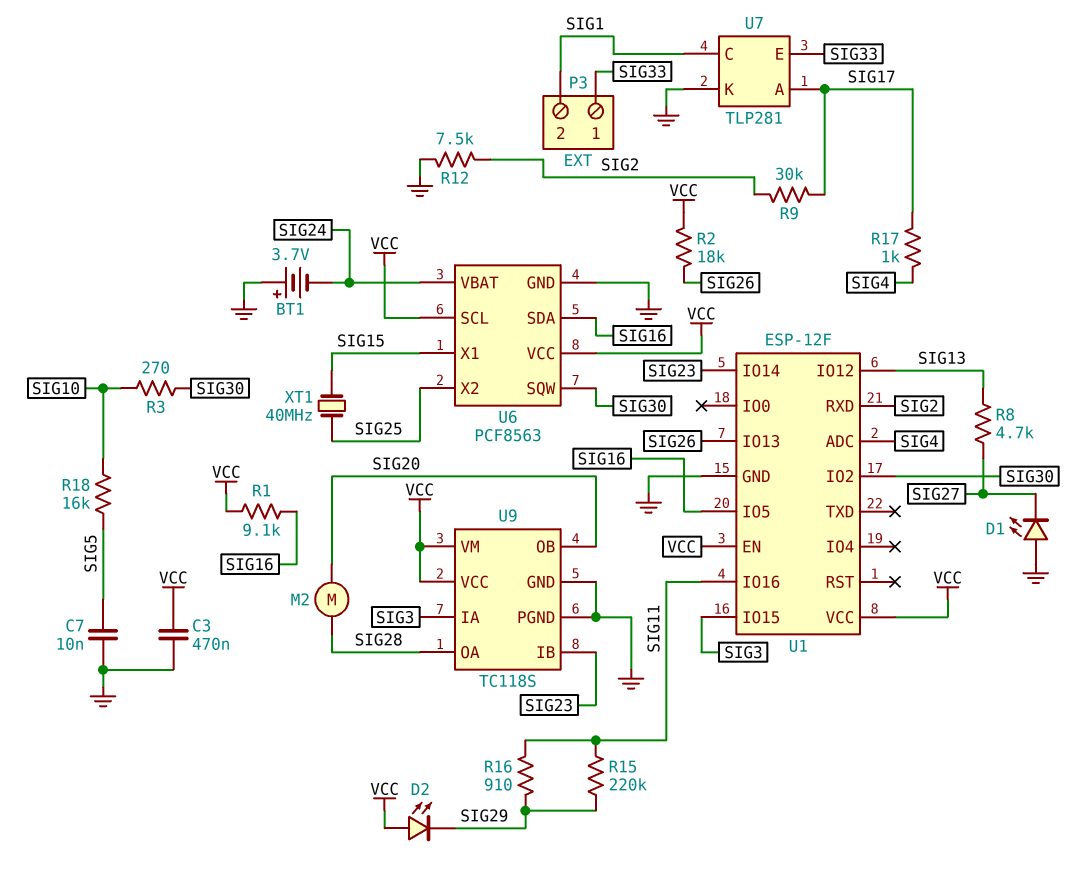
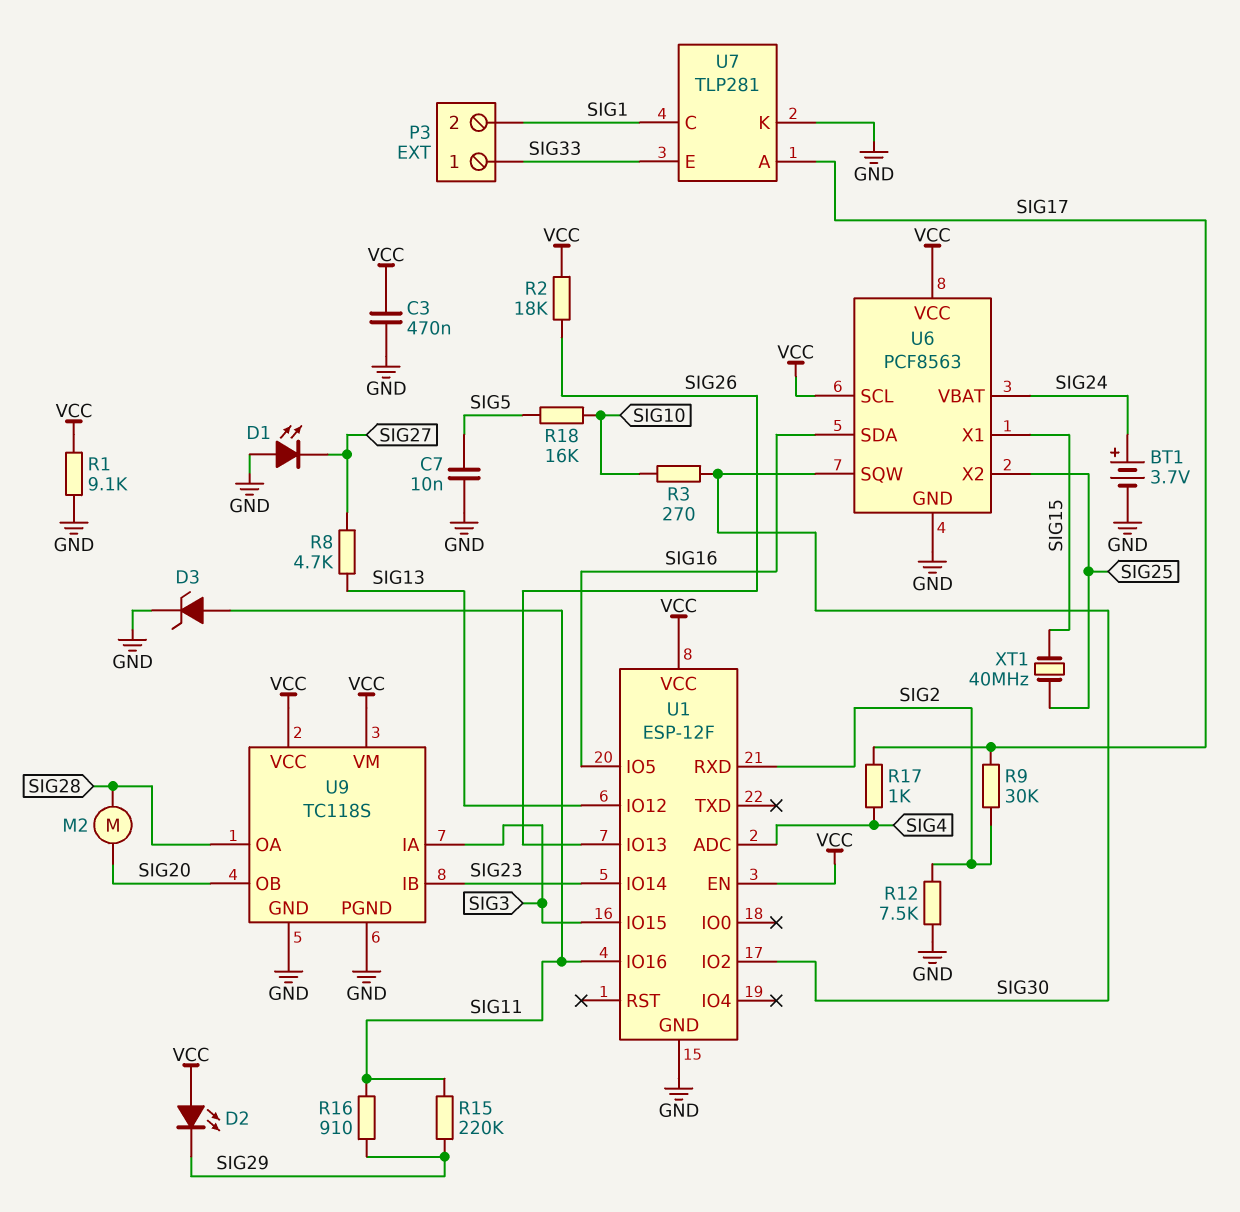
BT1: 3.7V (plus GND, minus SIG24) -> 3.7V (plus SIG24, minus GND)
D3: none -> zener (A SIG11, K GND)
R1: 9.1k (SIG16, VCC) -> 9.1k (GND, VCC)

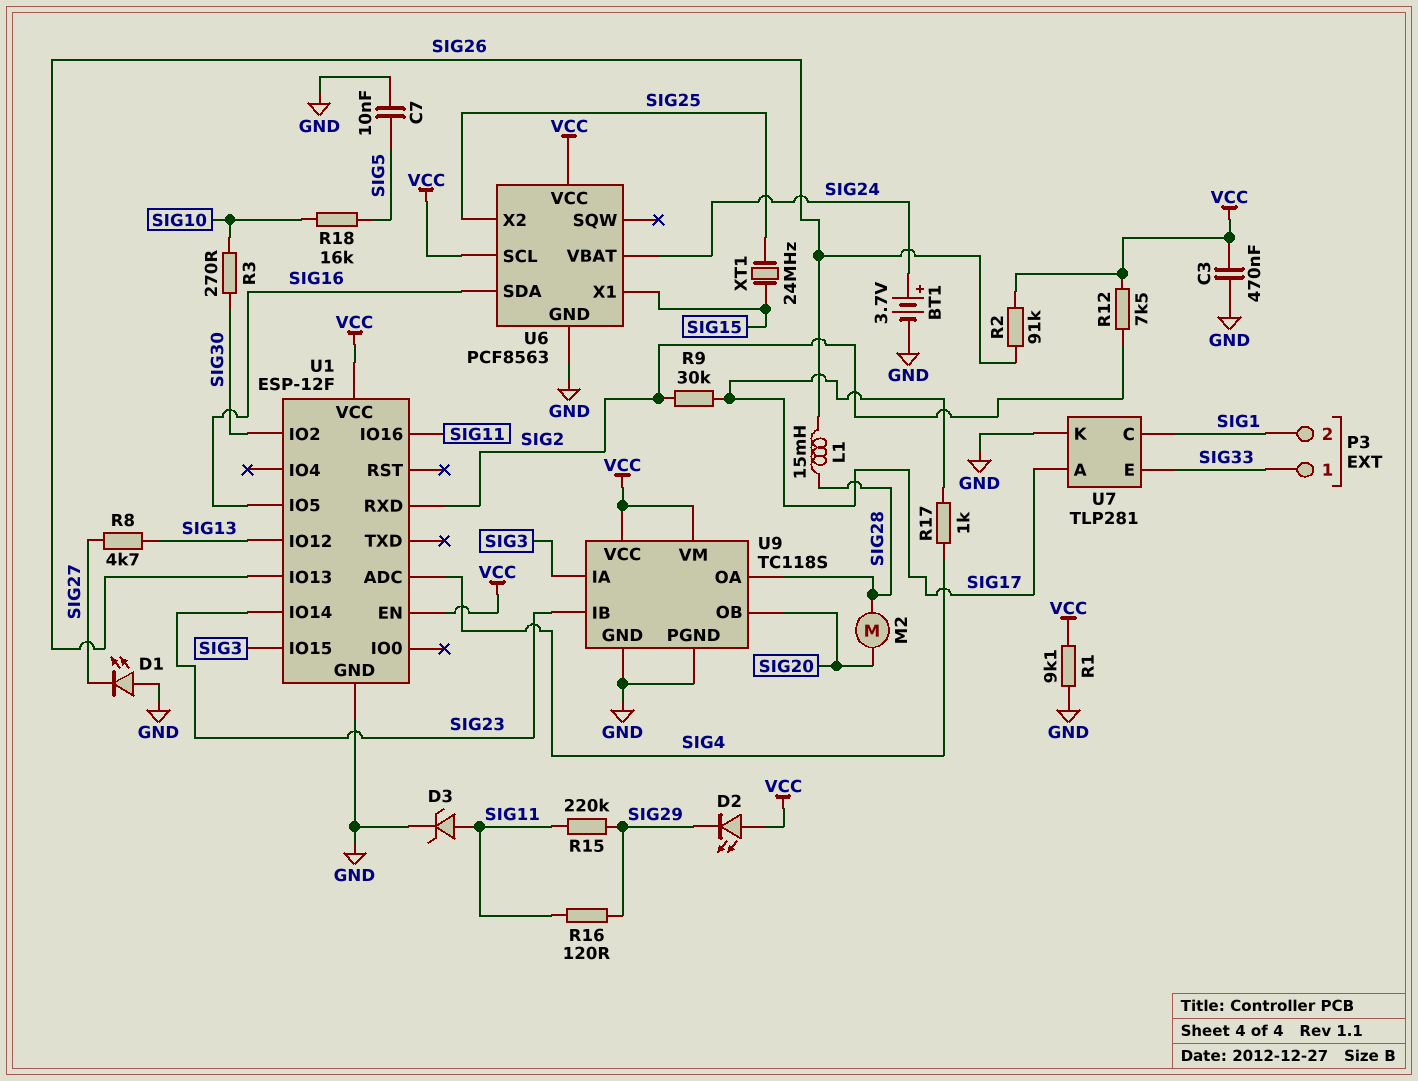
L1: none -> 15mH (SIG26, SIG28)
R2: 18k (SIG26, VCC) -> 91k (SIG26, VCC)
R12: 7.5k (GND, SIG2) -> 7.5k (SIG2, VCC)
R16: 910 (SIG11, SIG29) -> 120 (SIG11, SIG29)
U6 pin SQW: SIG30 -> none
XT1: 40MHz (SIG15, SIG25) -> 24MHz (SIG15, SIG25)

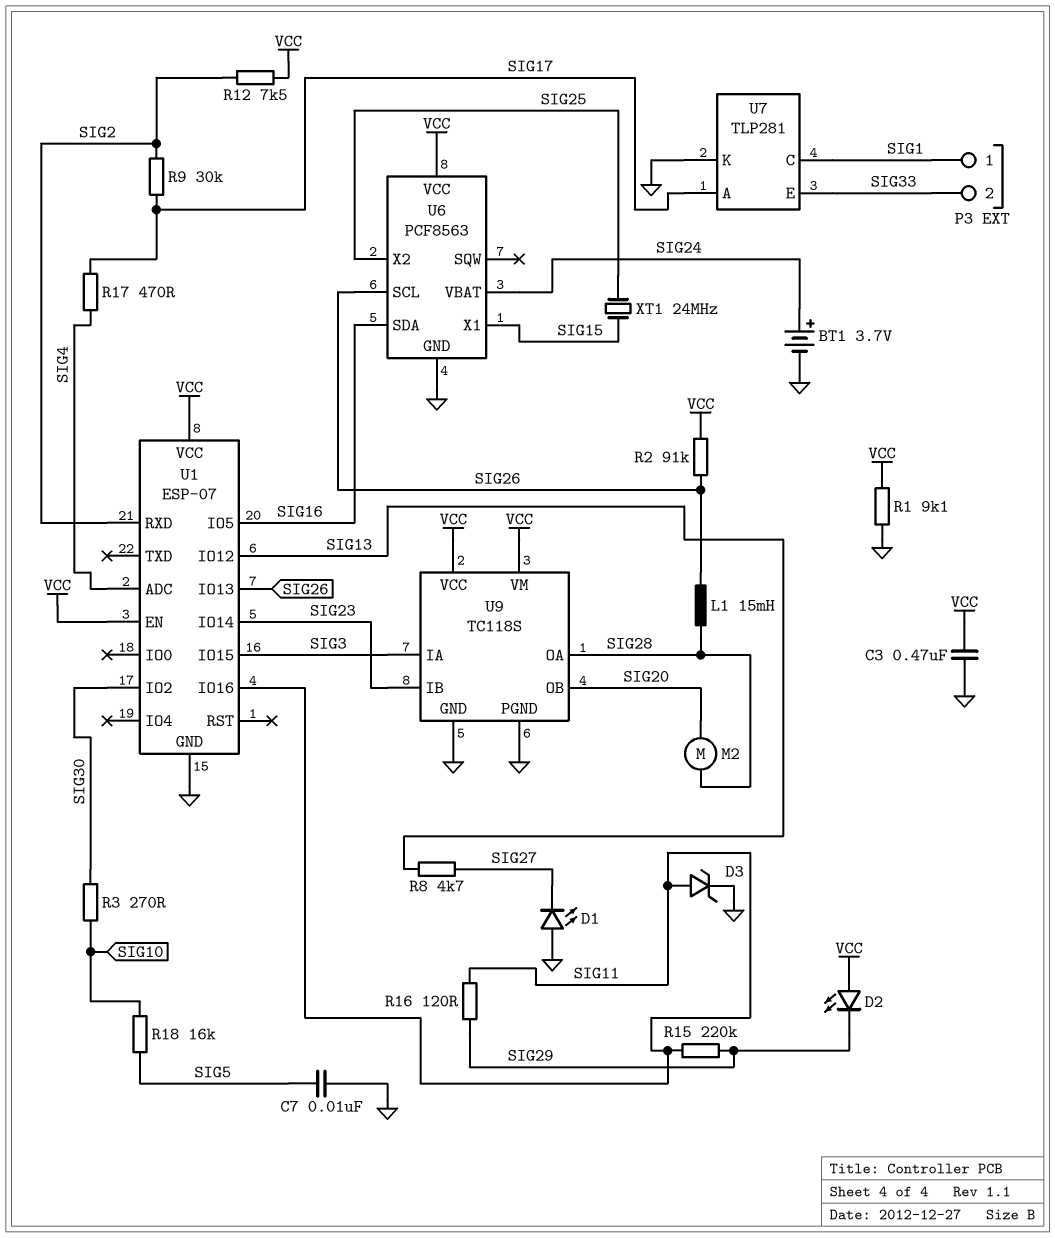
P3 pin 1: SIG33 -> SIG1
P3 pin 2: SIG1 -> SIG33
R17: 1k (SIG4, SIG17) -> 470 (SIG4, SIG17)
U1: ESP-12F -> ESP-07
U6 pin SCL: VCC -> SIG26

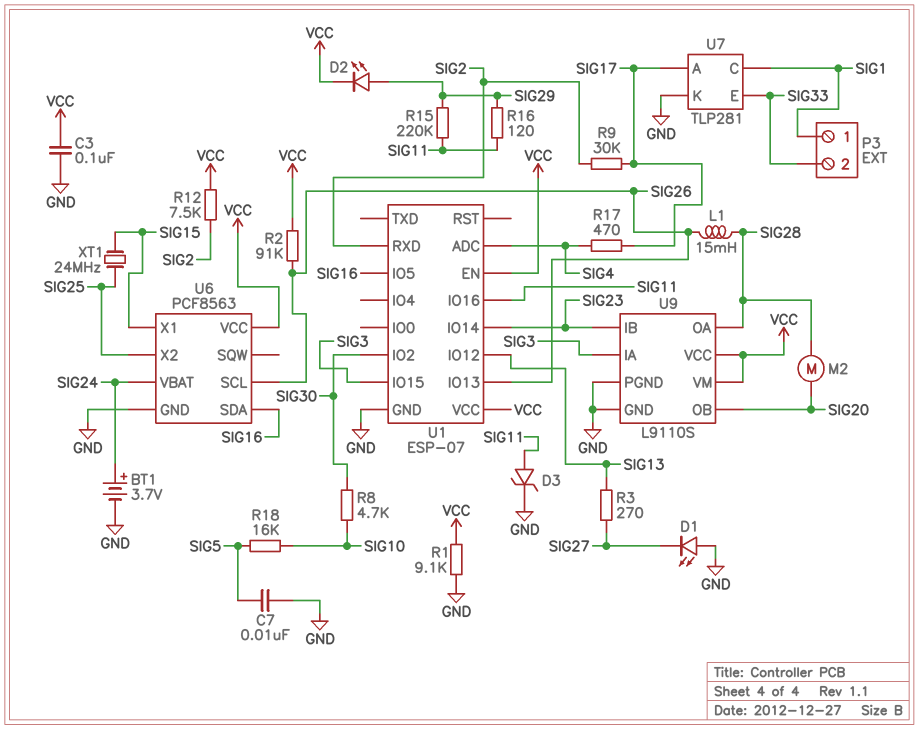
C3: 470nF (GND, VCC) -> 100nF (GND, VCC)
D2: LED (A VCC, K SIG29) -> LED (A SIG29, K VCC)
R3: 270 (SIG10, SIG30) -> 270 (SIG13, SIG27)
R8: 4.7k (SIG13, SIG27) -> 4.7k (SIG10, SIG30)
U9: TC118S -> L9110S

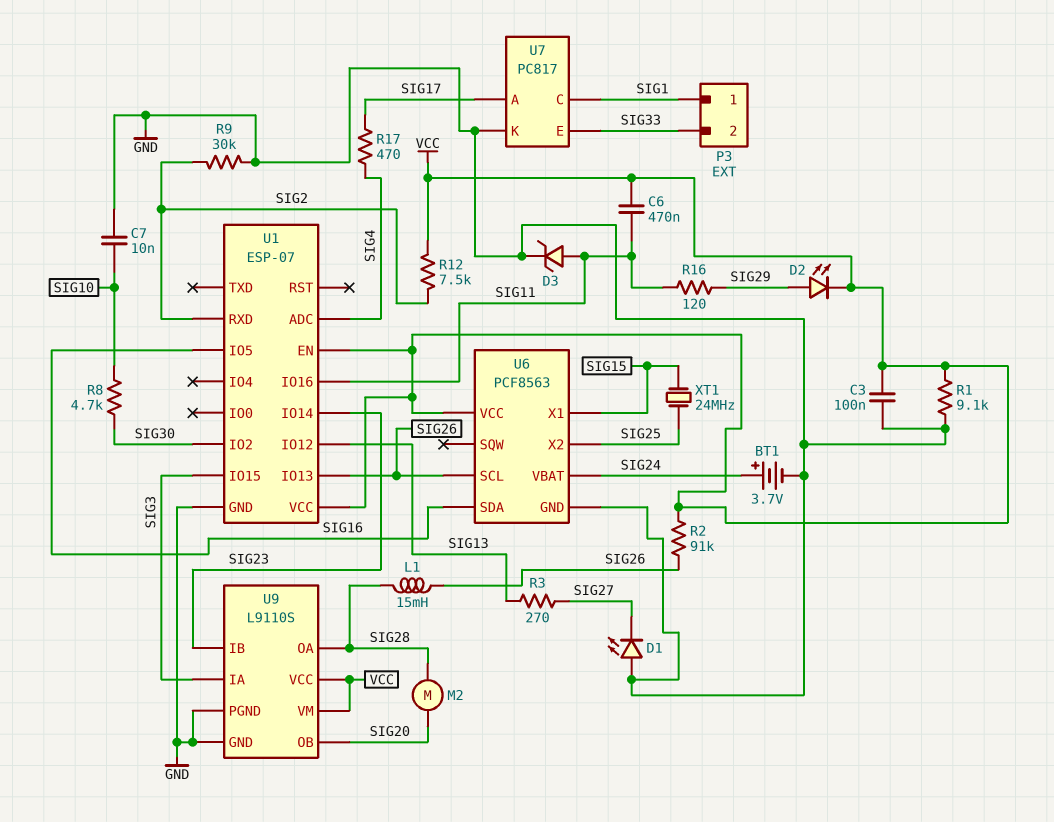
C6: none -> 470nF (SIG11, VCC)
C7: 10nF (GND, SIG5) -> 10nF (GND, SIG10)
R9: 30k (SIG2, SIG17) -> 30k (GND, SIG2)
R15: 220k (SIG11, SIG29) -> none
R18: 16k (SIG5, SIG10) -> none
U7: TLP281 -> PC817

